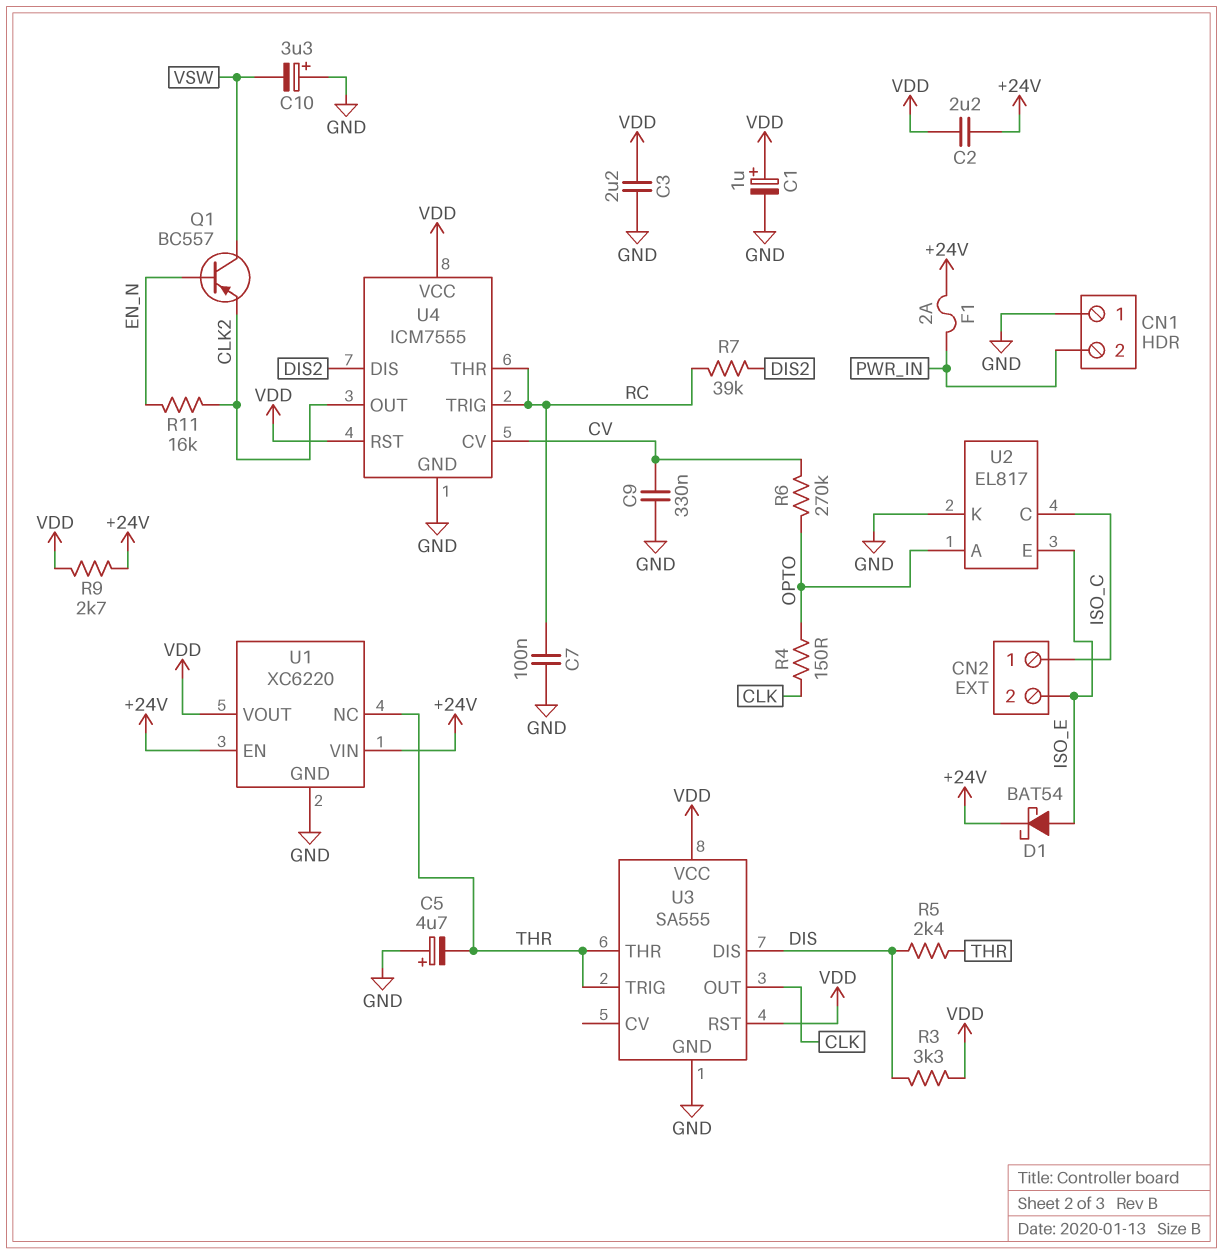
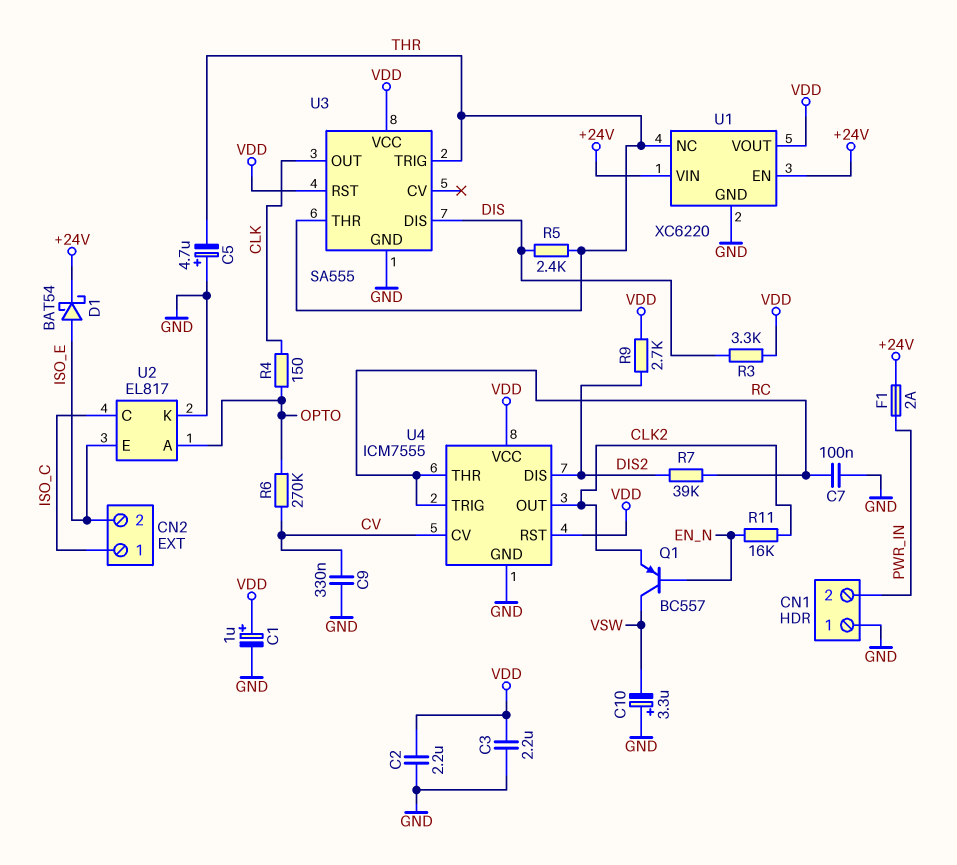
C2: 2.2uF (+24V, VDD) -> 2.2uF (GND, VDD)
R9: 2.7k (+24V, VDD) -> 2.7k (DIS2, VDD)

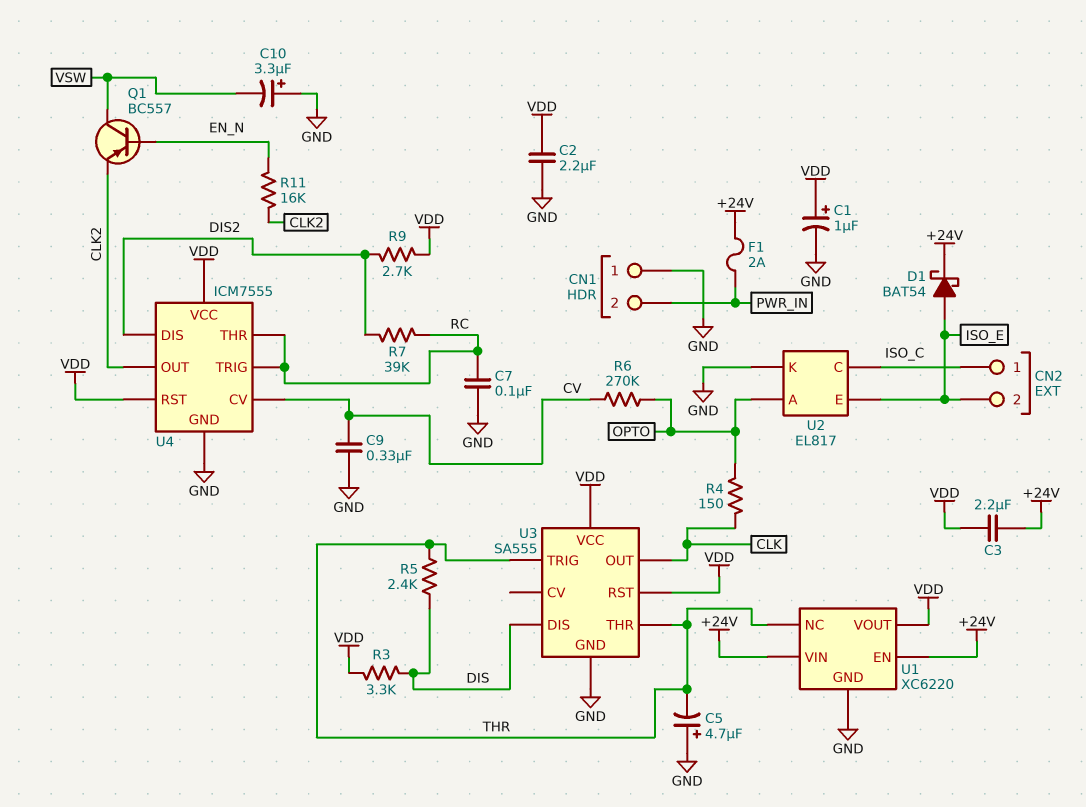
C3: 2.2uF (GND, VDD) -> 2.2uF (+24V, VDD)

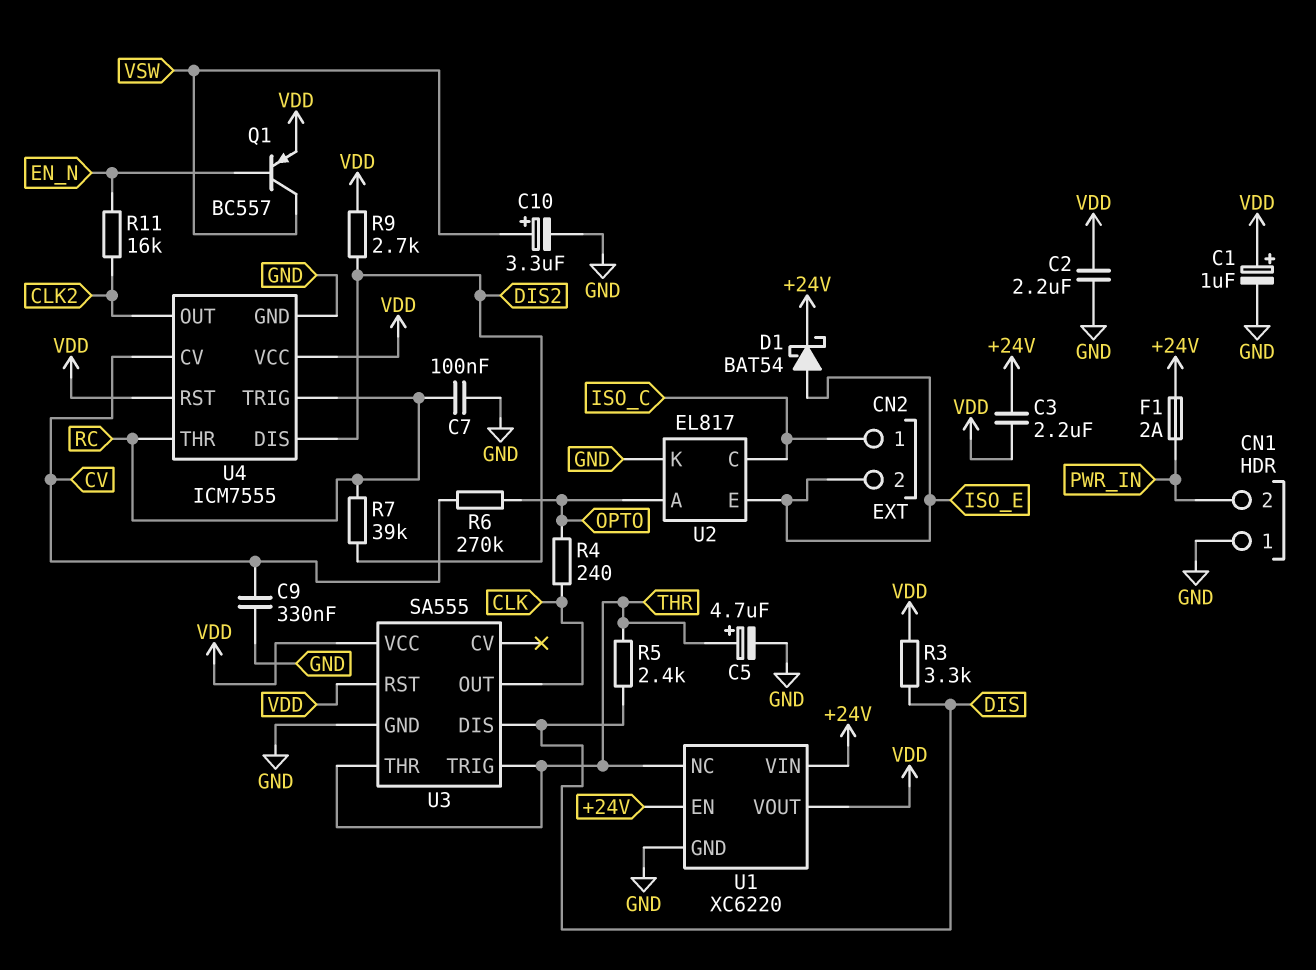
C5: 4.7uF (plus GND, minus THR) -> 4.7uF (plus THR, minus GND)
C10: 3.3uF (plus GND, minus VSW) -> 3.3uF (plus VSW, minus GND)
Q1: PNP BC557 (B EN_N, C VSW, E CLK2) -> PNP BC557 (B EN_N, C VSW, E VDD)
R4: 150 (CLK, OPTO) -> 240 (CLK, OPTO)

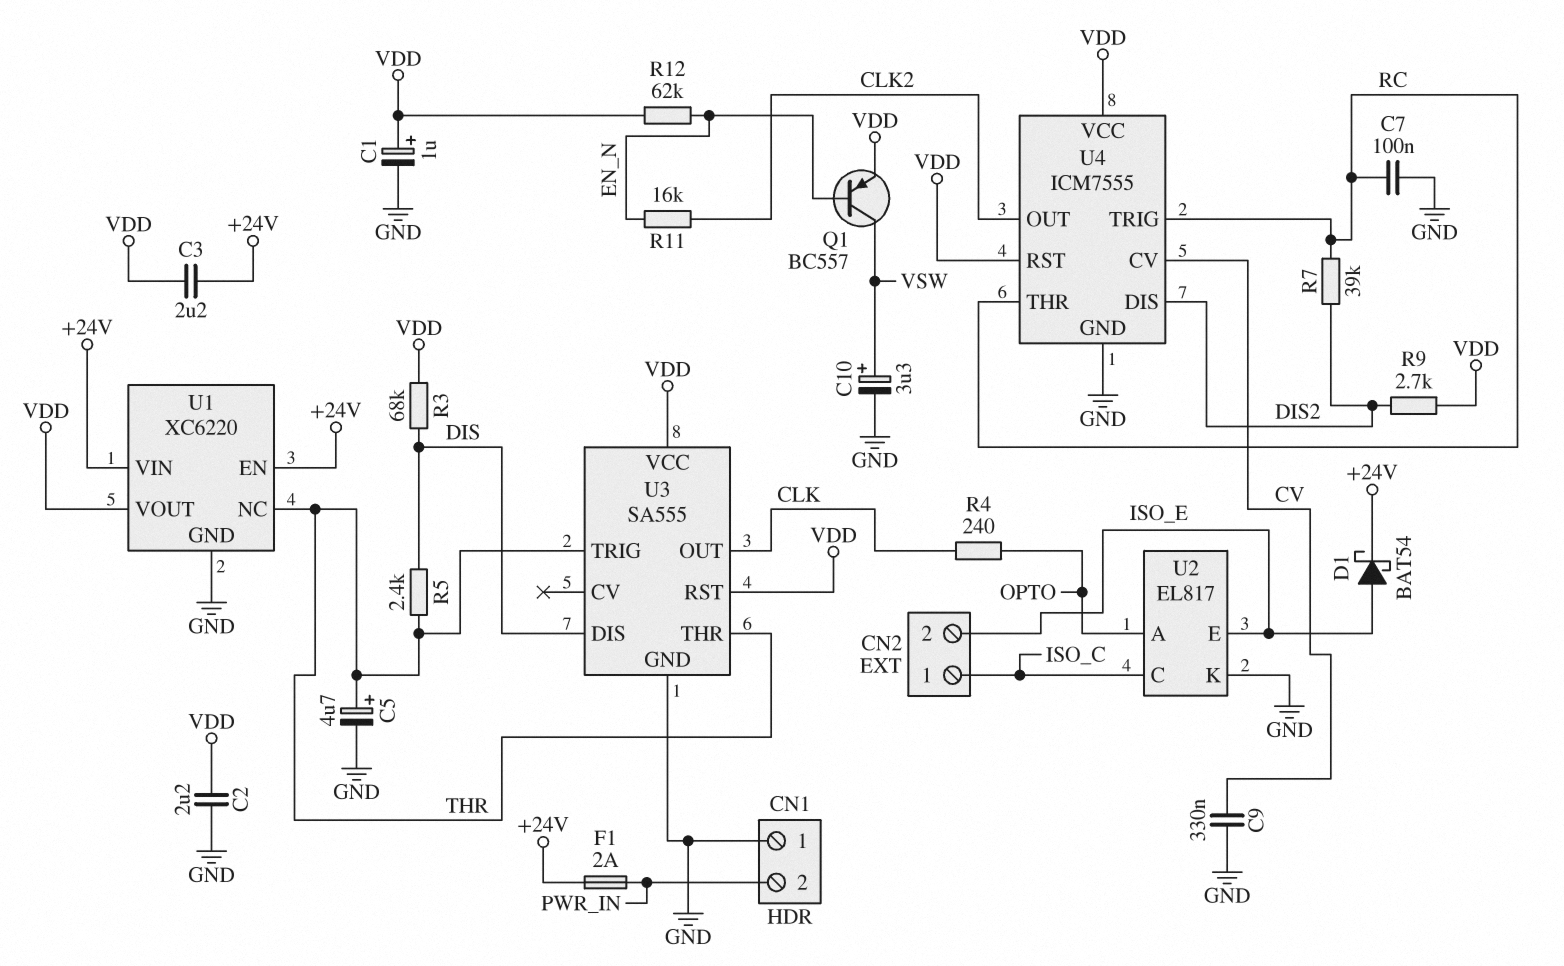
R3: 3.3k (DIS, VDD) -> 68k (DIS, VDD)
R6: 270k (CV, OPTO) -> none
R12: none -> 62k (EN_N, VDD)

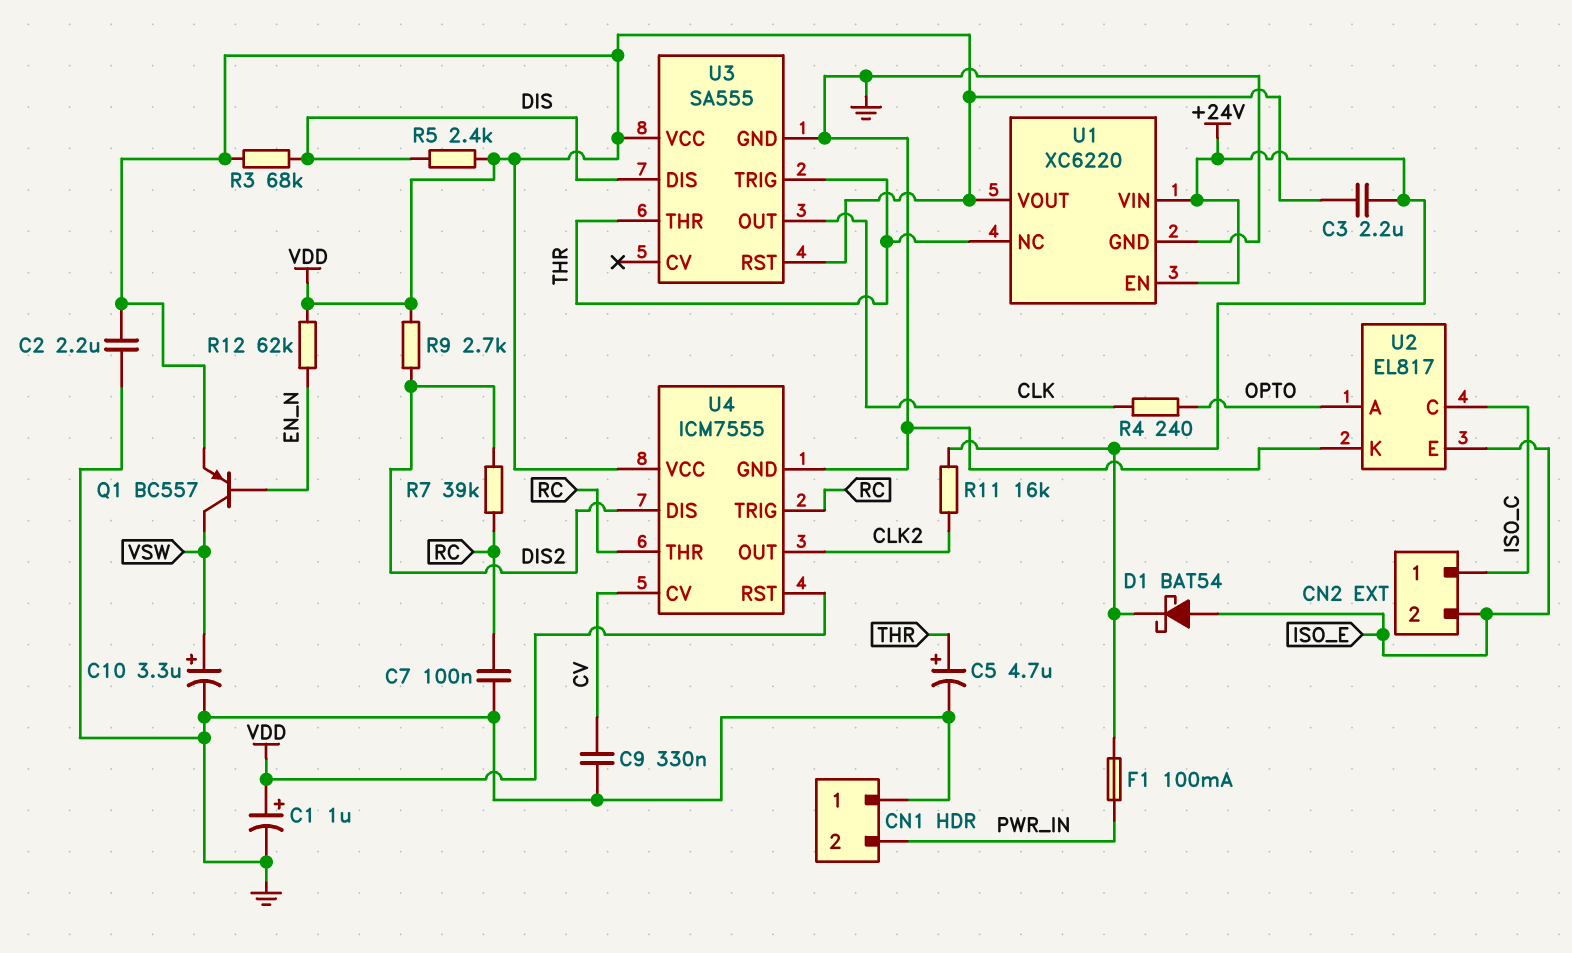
F1: 2A (+24V, PWR_IN) -> 100mA (+24V, PWR_IN)
R5: 2.4k (DIS, THR) -> 2.4k (DIS, VDD)
R11: 16k (CLK2, EN_N) -> 16k (+24V, CLK2)

